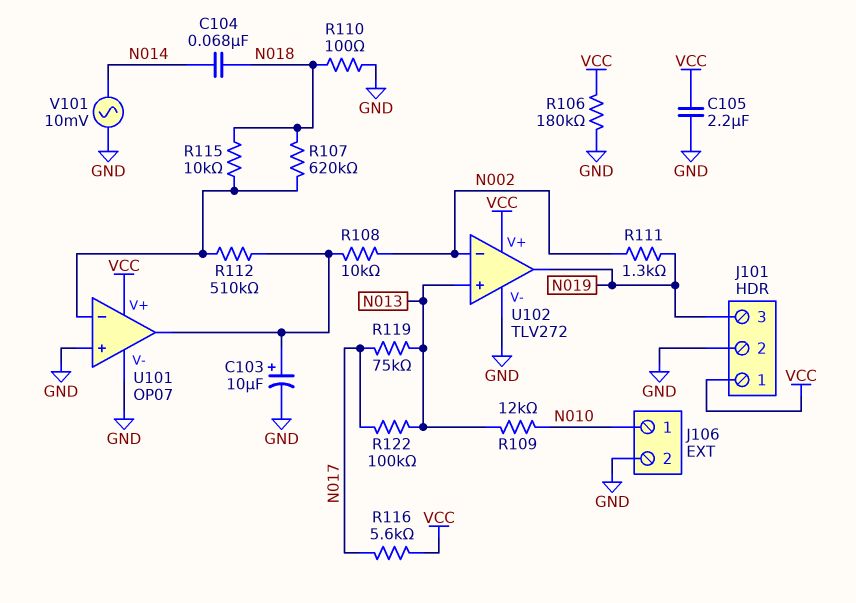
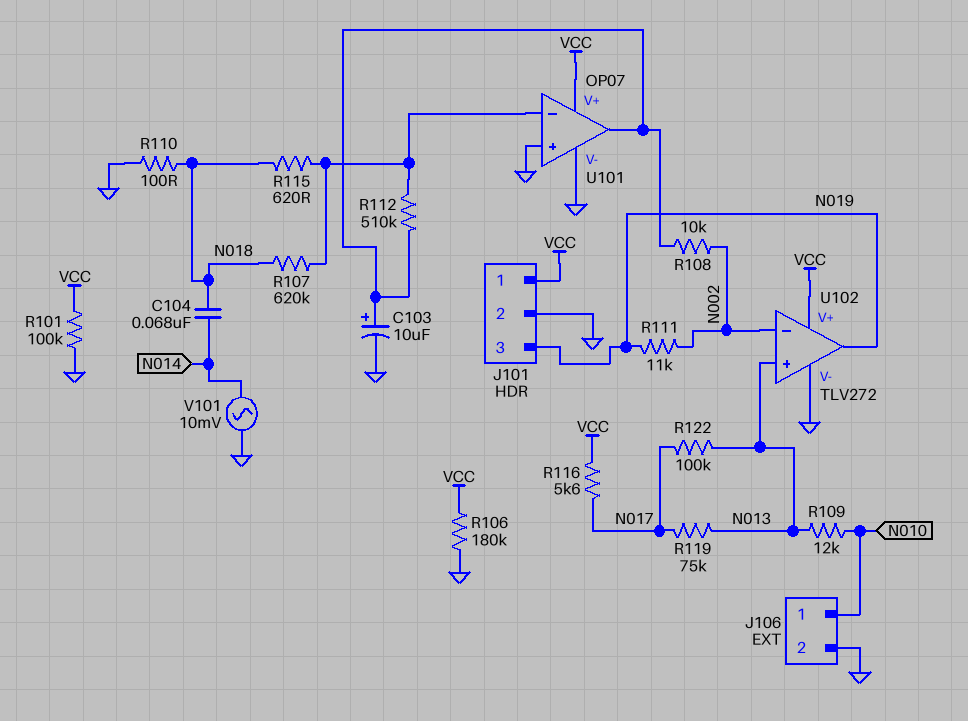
C105: 2.2uF (GND, VCC) -> none
R101: none -> 100k (GND, VCC)
R111: 1.3k (N002, N019) -> 11k (N002, N019)
R115: 10k (N018, U101/in-) -> 620 (N018, U101/in-)

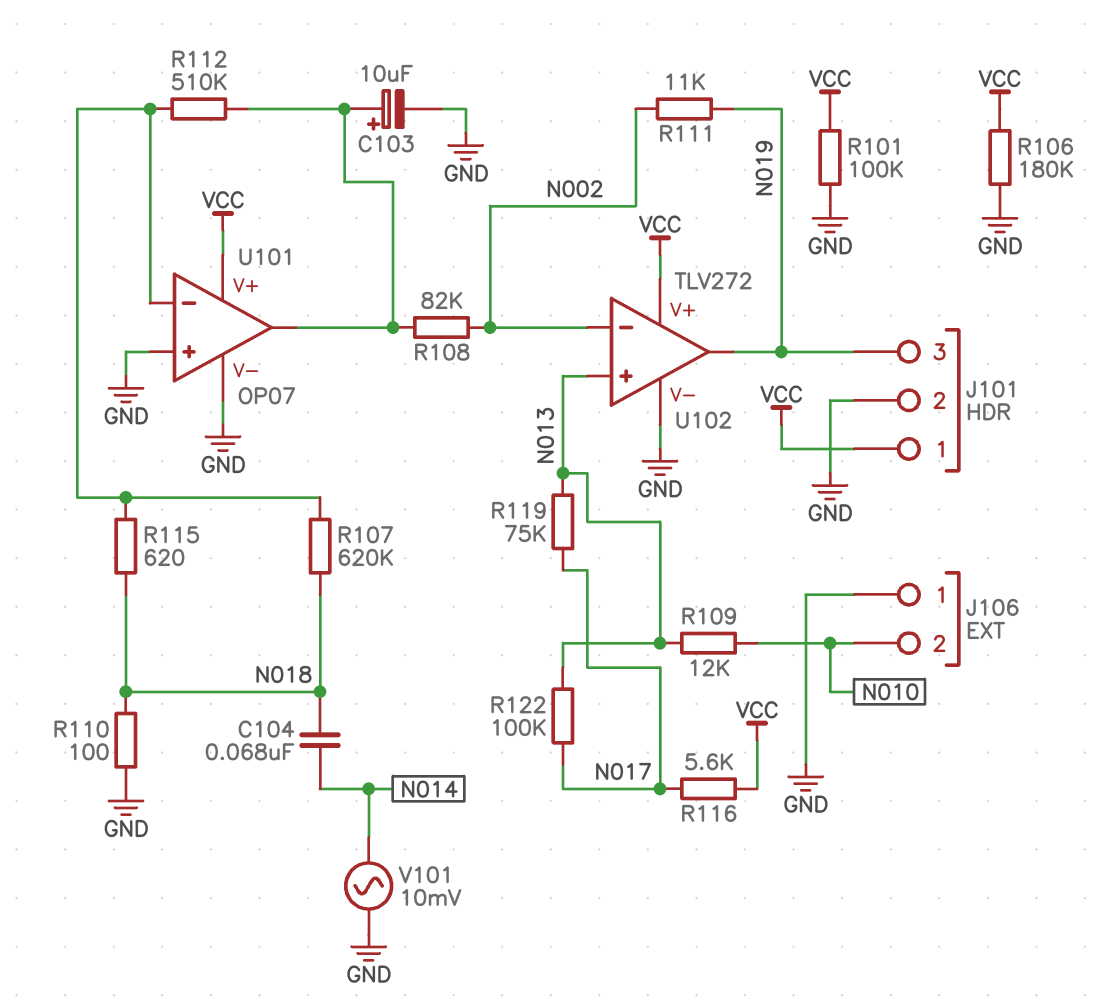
J106 pin 1: N010 -> GND
J106 pin 2: GND -> N010
R108: 10k (N002, U101/out) -> 82k (N002, U101/out)

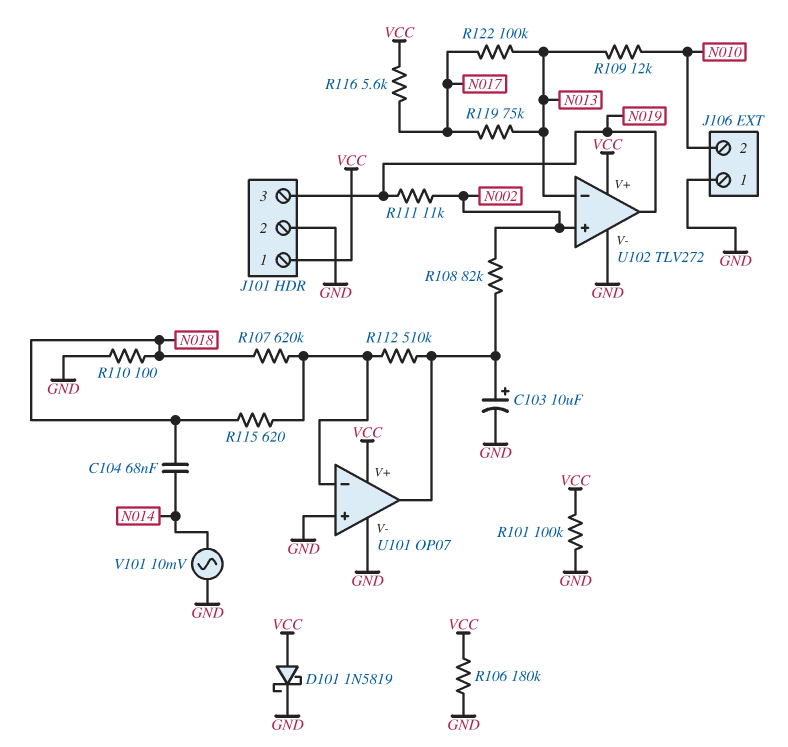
D101: none -> schottky 1N5819 (A VCC, K GND)
U102 pin in+: N013 -> N002
U102 pin in-: N002 -> N013

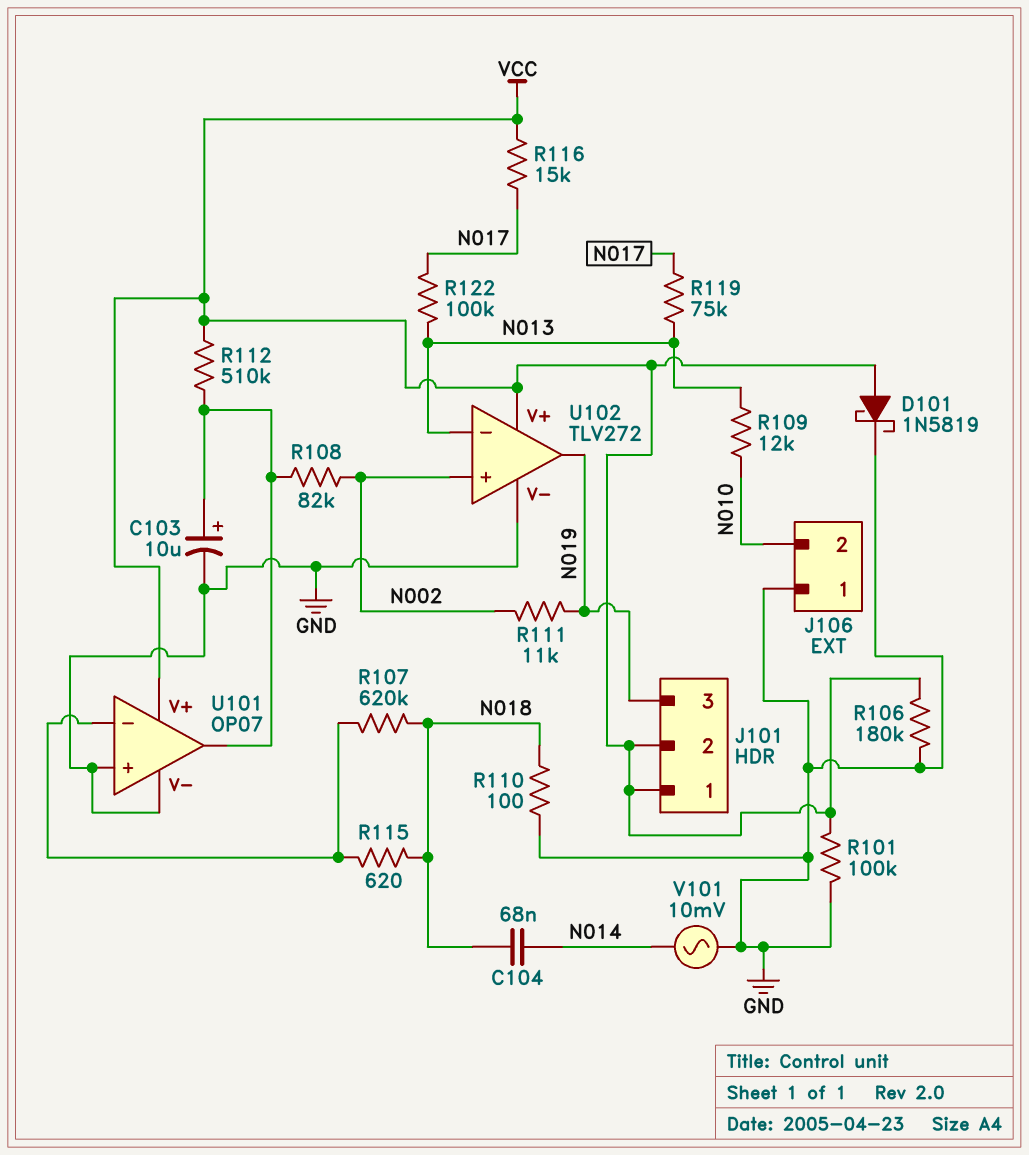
J101 pin 2: GND -> VCC
R112: 510k (U101/in-, U101/out) -> 510k (U101/out, VCC)
R116: 5.6k (N017, VCC) -> 15k (N017, VCC)

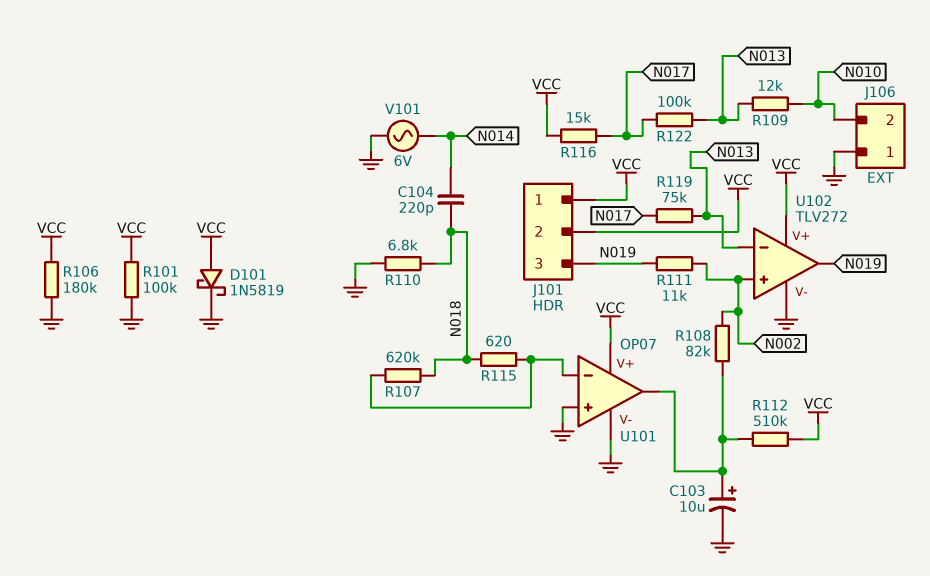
C104: 68nF (N014, N018) -> 220pF (N014, N018)
R110: 100 (GND, N018) -> 6.8k (GND, N018)
V101: AC 10mV (GND, N014) -> AC 6V (GND, N014)

